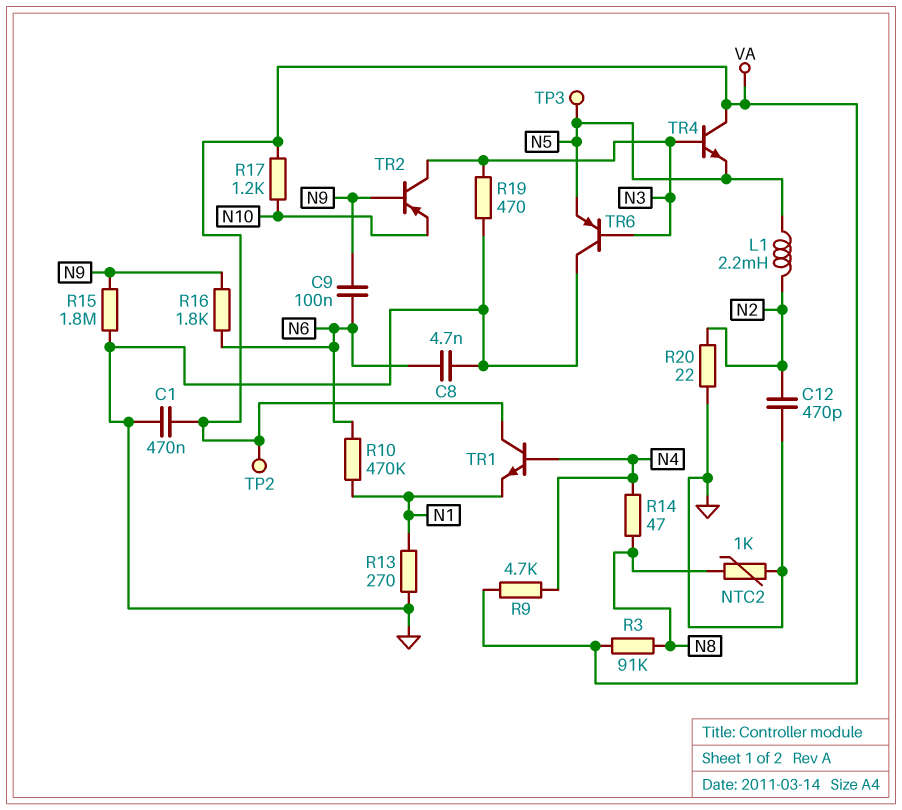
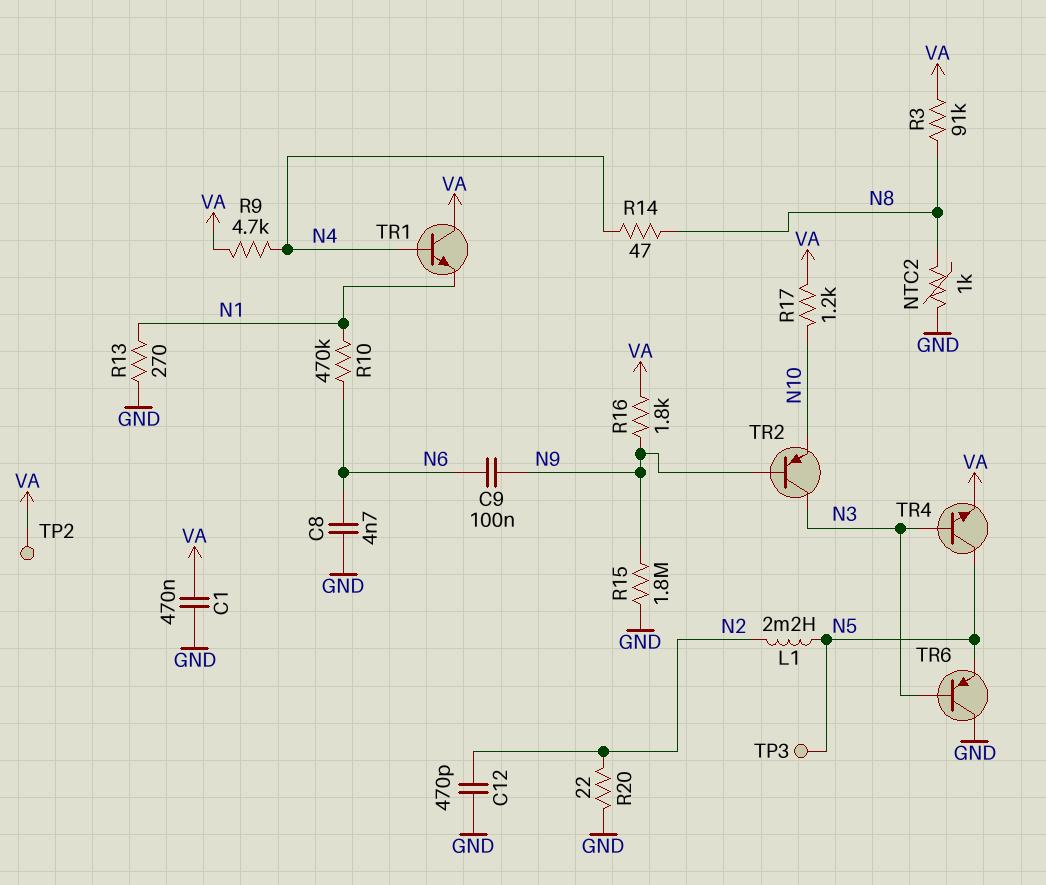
R16: 1.8k (N6, N9) -> 1.8k (N9, VA)
R19: 470 (GND, N3) -> none
TR4: NPN (B N3, C VA, E N5) -> NPN (B N3, C N5, E VA)

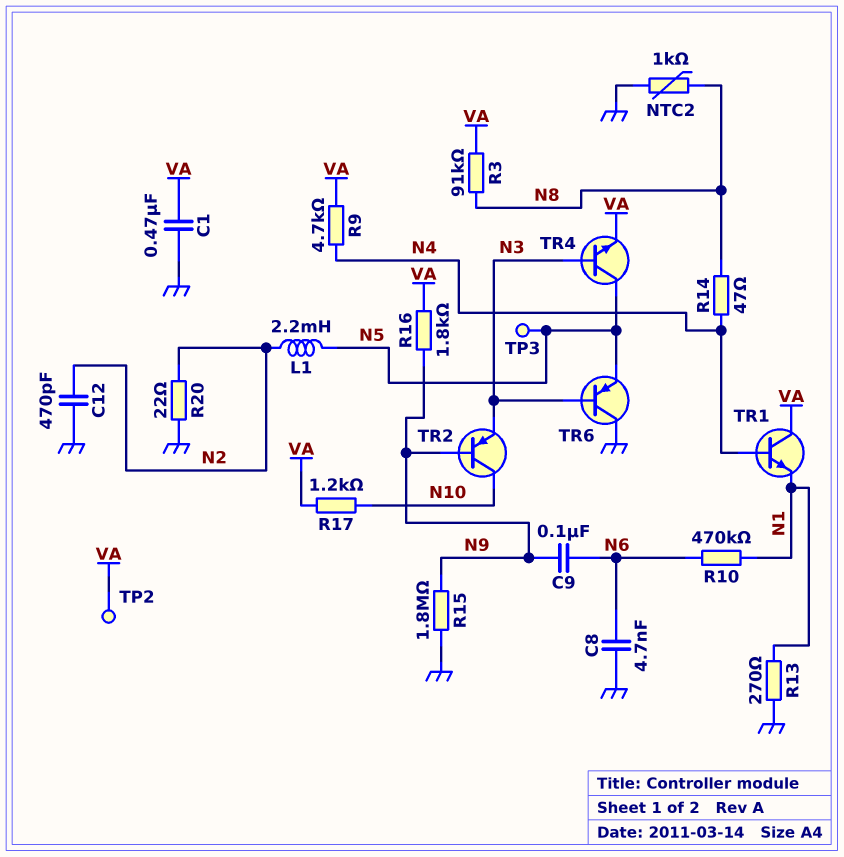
TR2: PNP (B N9, C N3, E N10) -> PNP (B N9, C N10, E N3)

